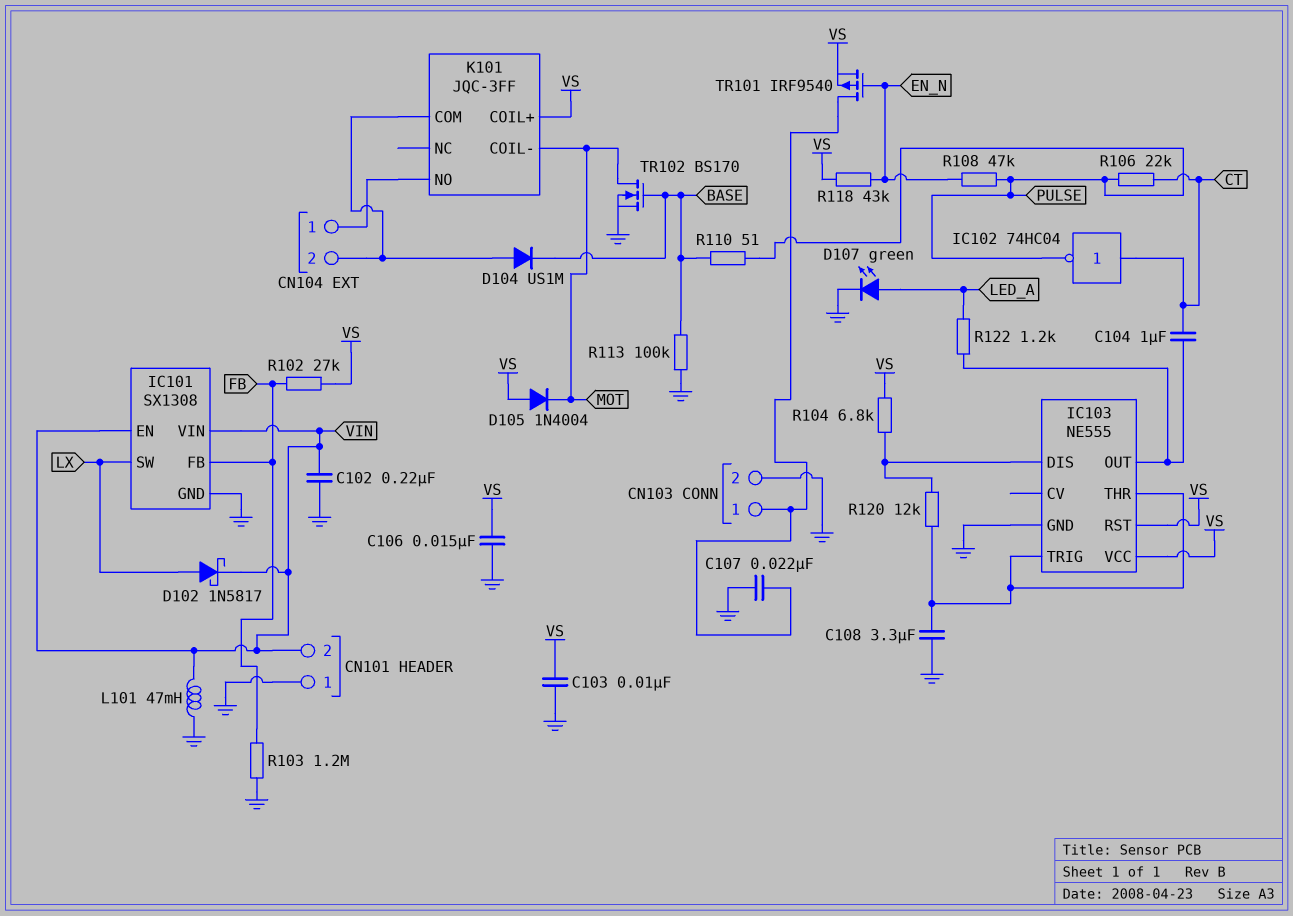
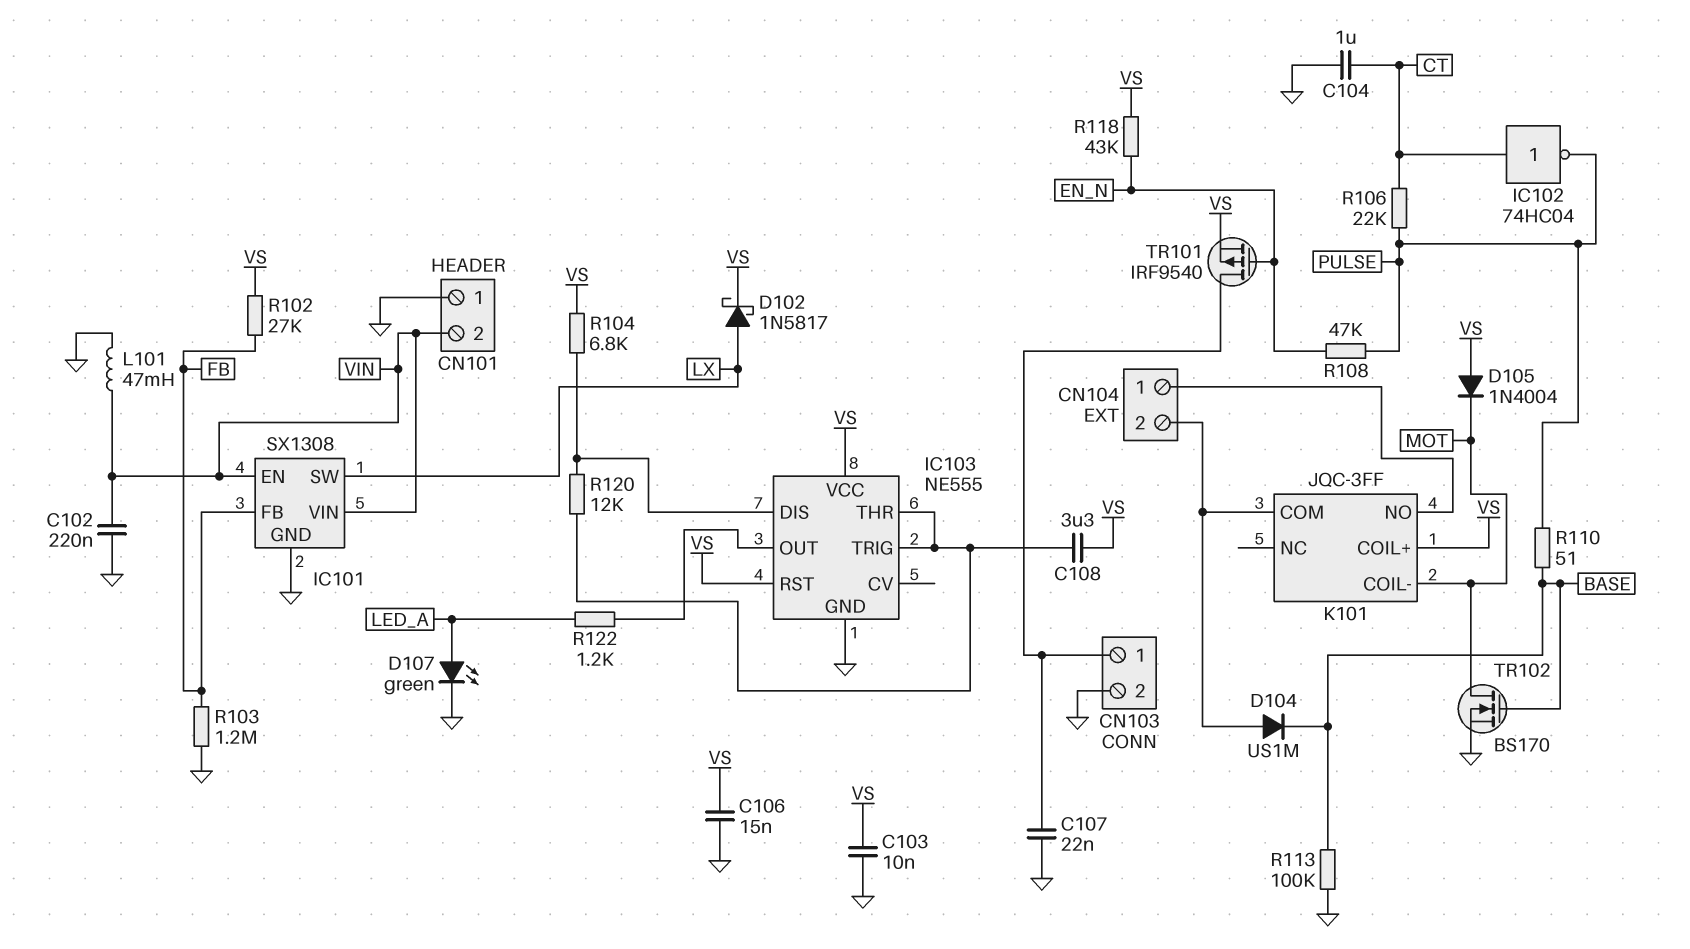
C104: 1uF (CT, IC103/OUT) -> 1uF (CT, GND)
C108: 3.3uF (GND, IC103/THR) -> 3.3uF (IC103/THR, VS)
D102: schottky 1N5817 (A LX, K VIN) -> schottky 1N5817 (A LX, K VS)

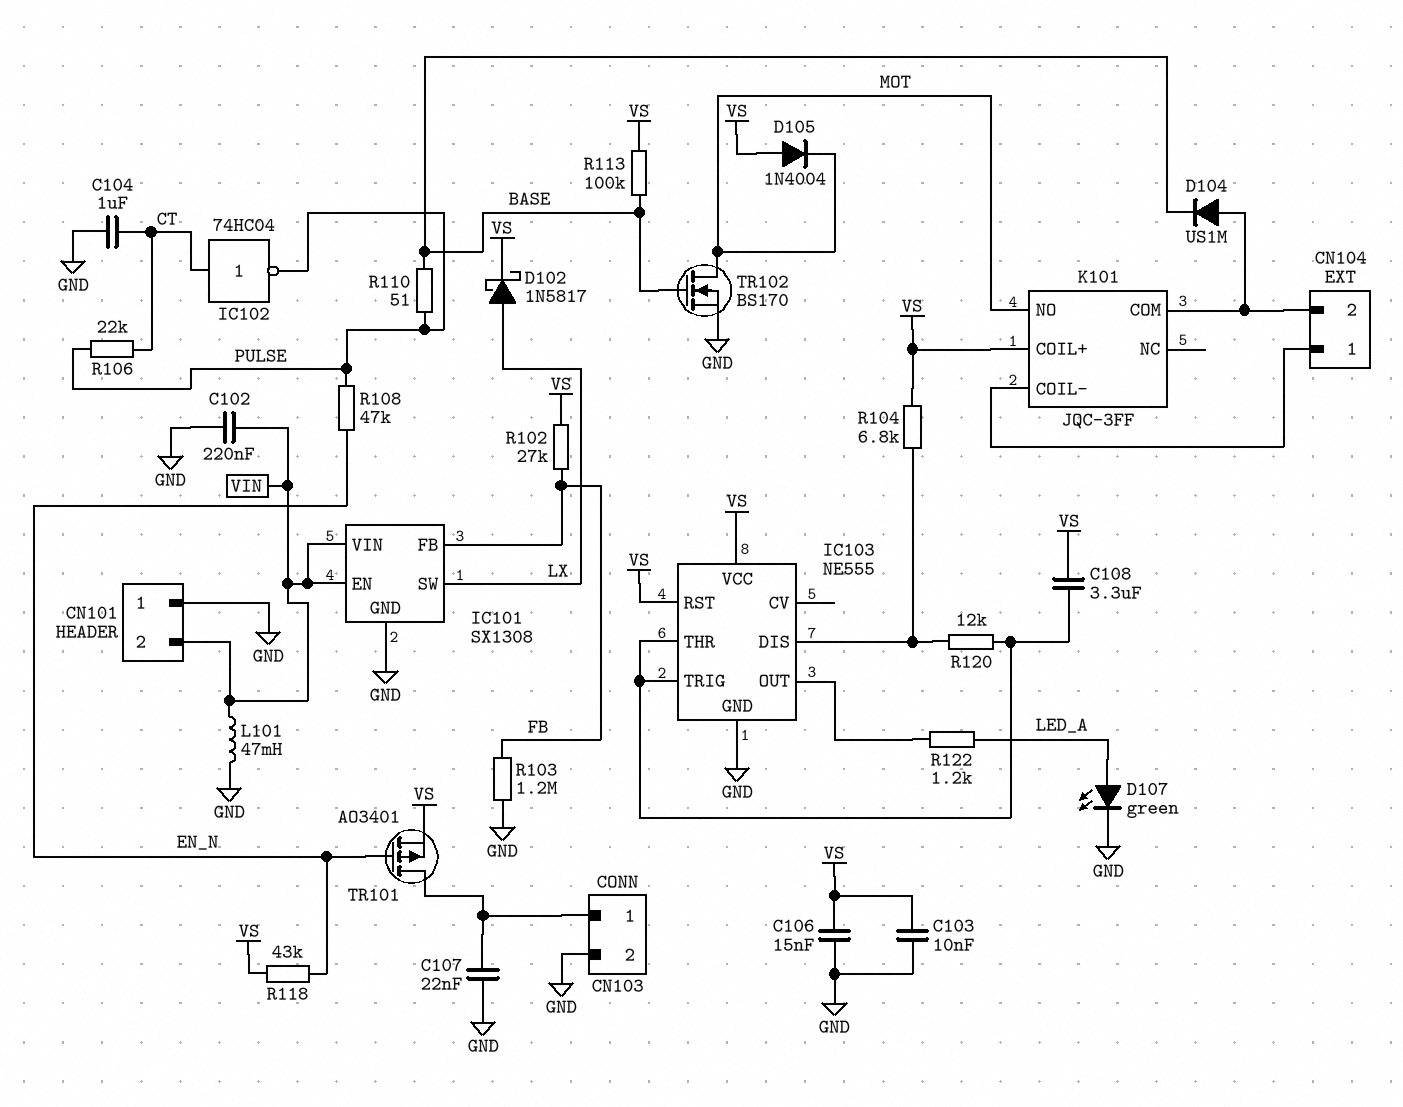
K101 pin COIL-: MOT -> CN104/1
K101 pin NO: CN104/1 -> MOT
R113: 100k (BASE, GND) -> 100k (BASE, VS)
TR101: PMOS IRF9540 (G EN_N, D CN103/1, S VS) -> PMOS AO3401 (G EN_N, D CN103/1, S VS)

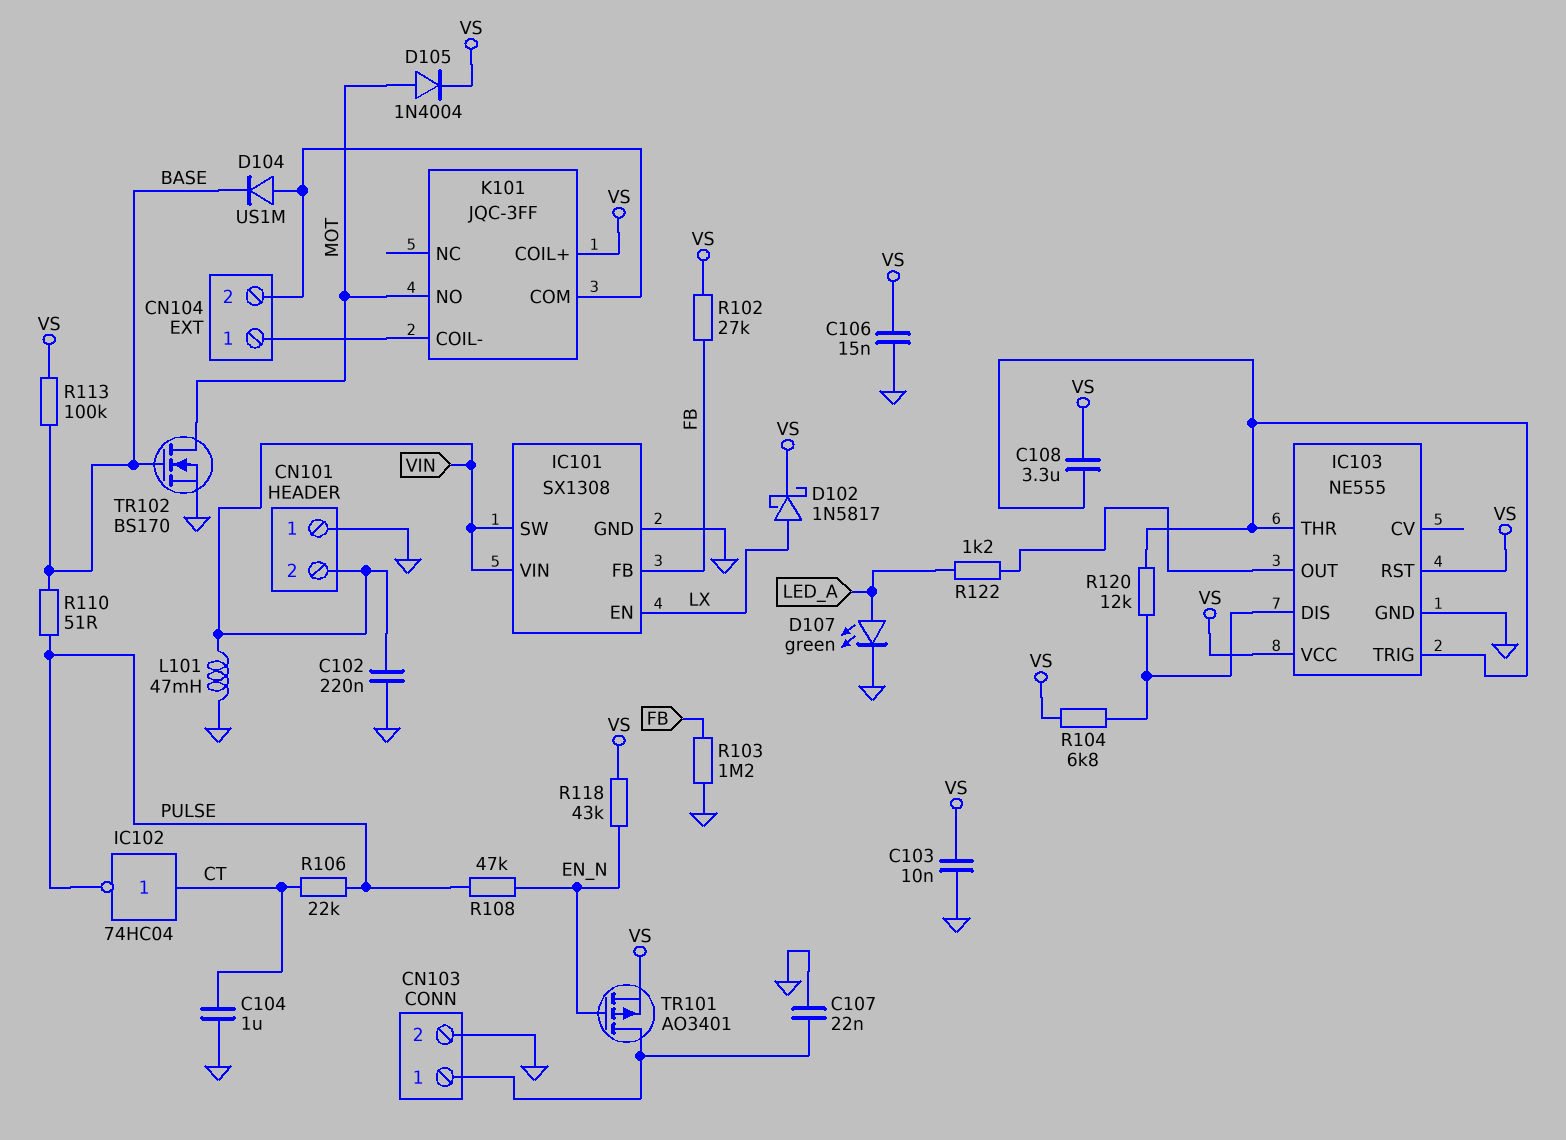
D105: diode 1N4004 (A VS, K MOT) -> diode 1N4004 (A MOT, K VS)
IC101 pin EN: VIN -> LX
IC101 pin SW: LX -> VIN

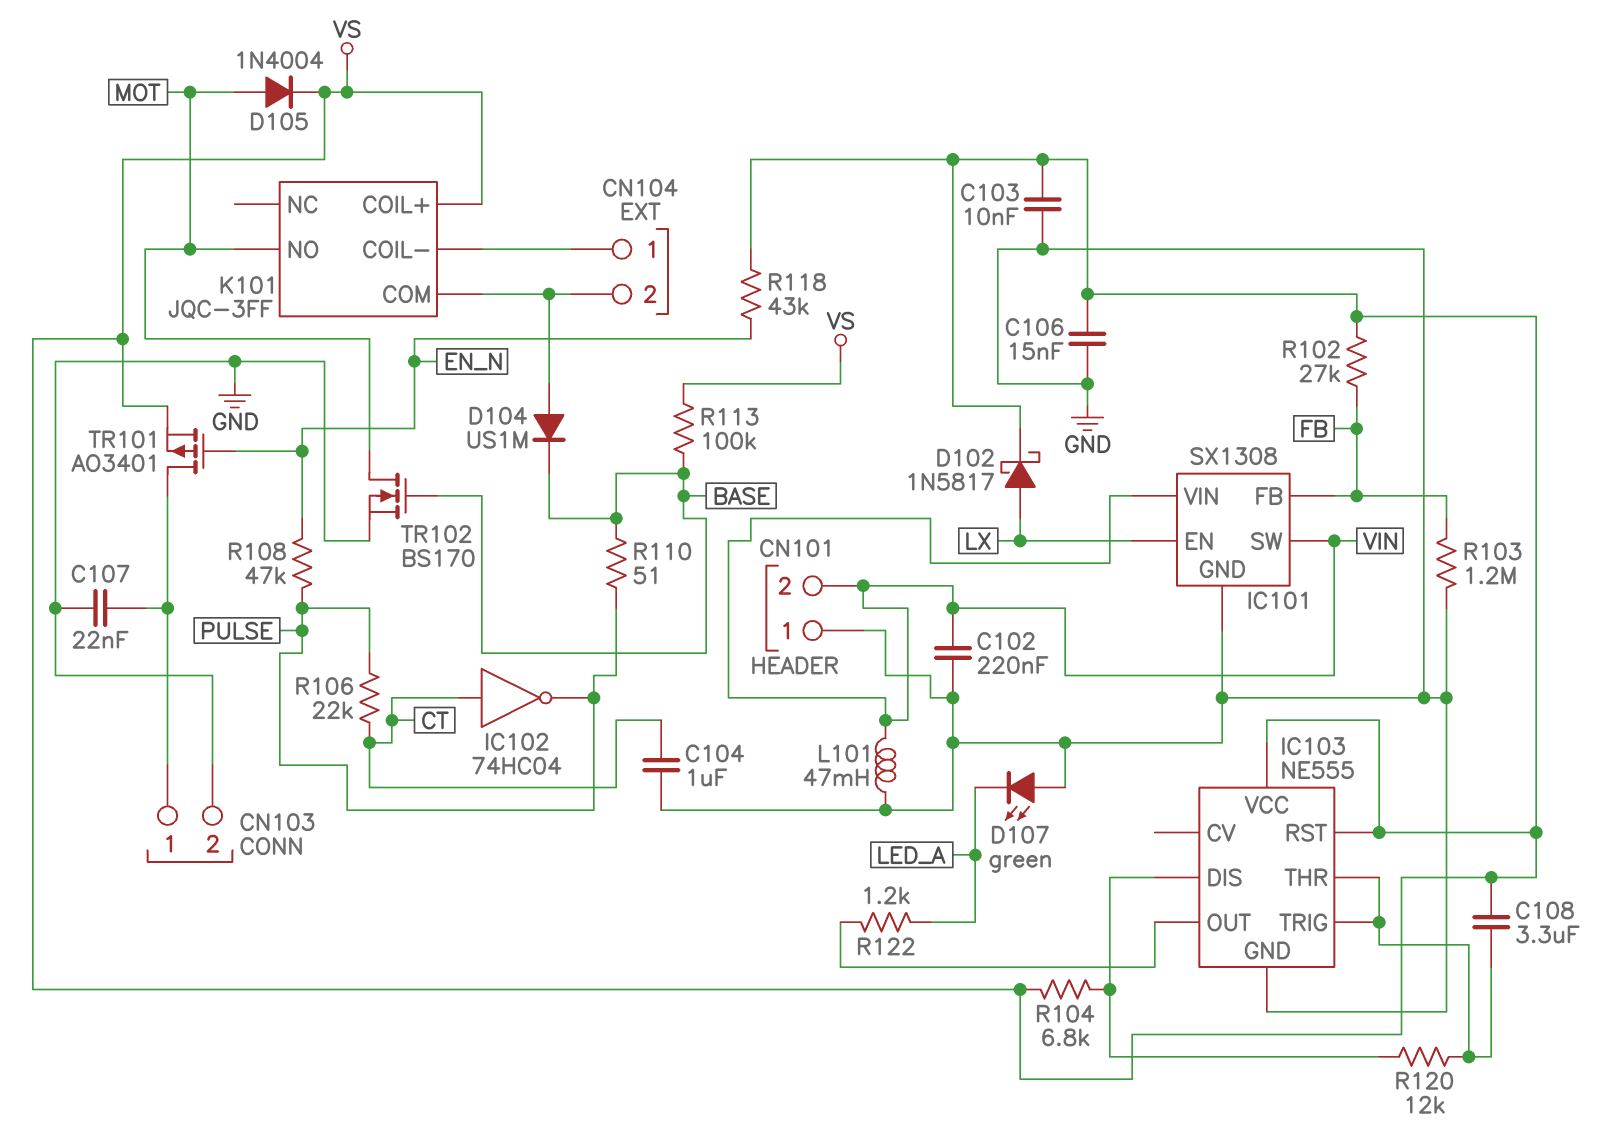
D107: LED green (A LED_A, K GND) -> LED green (A GND, K LED_A)

